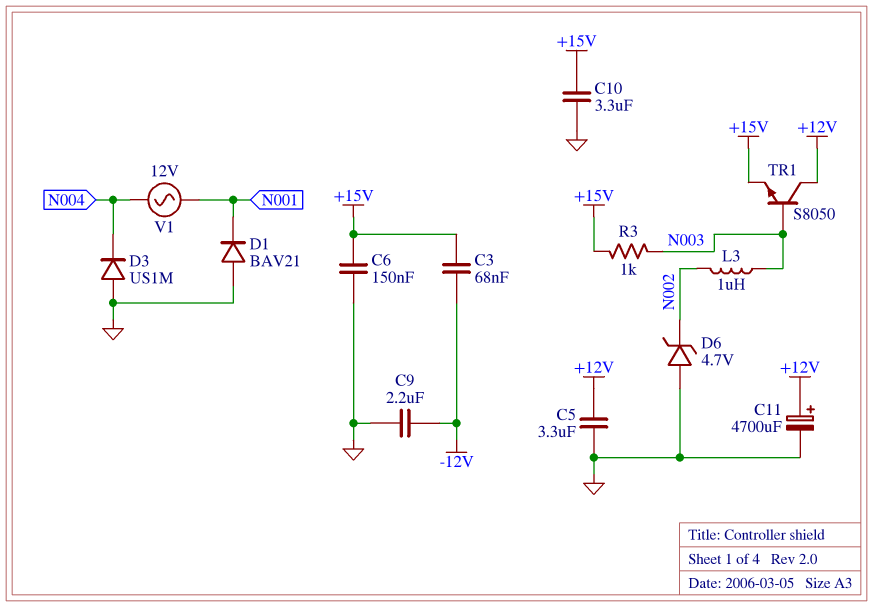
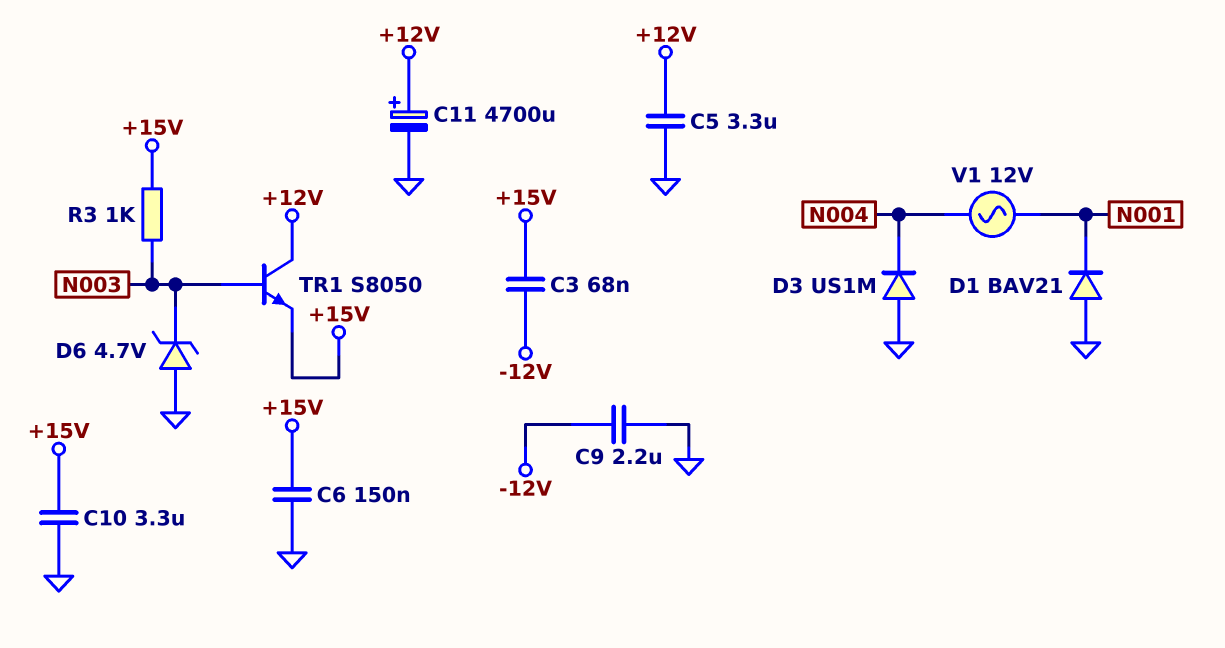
D6: zener 4.7V (A GND, K N002) -> zener 4.7V (A GND, K N003)
L3: 1uH (N002, N003) -> none

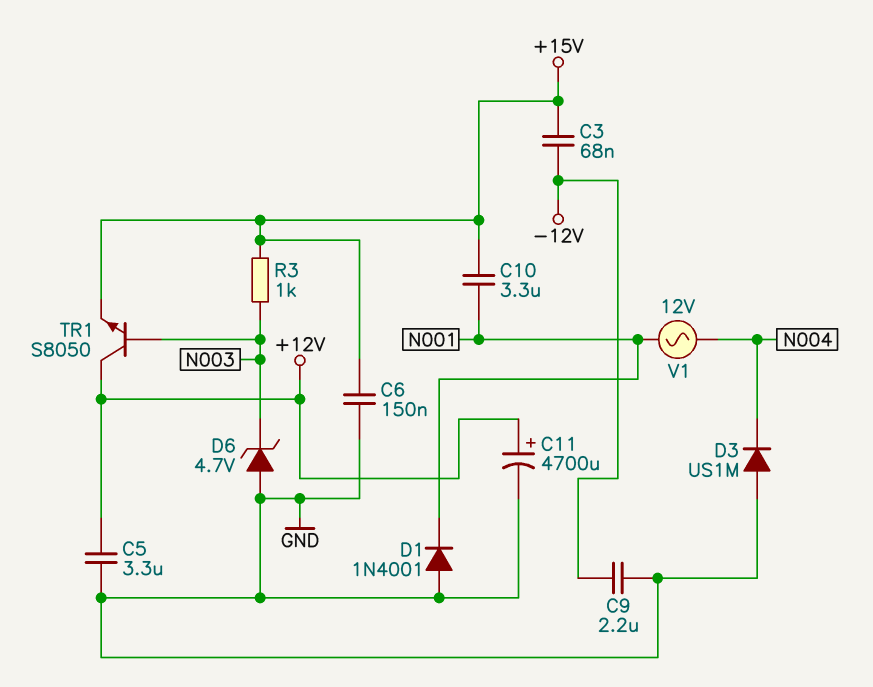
C10: 3.3uF (+15V, GND) -> 3.3uF (+15V, N001)
D1: diode BAV21 (A GND, K N001) -> diode 1N4001 (A GND, K N001)

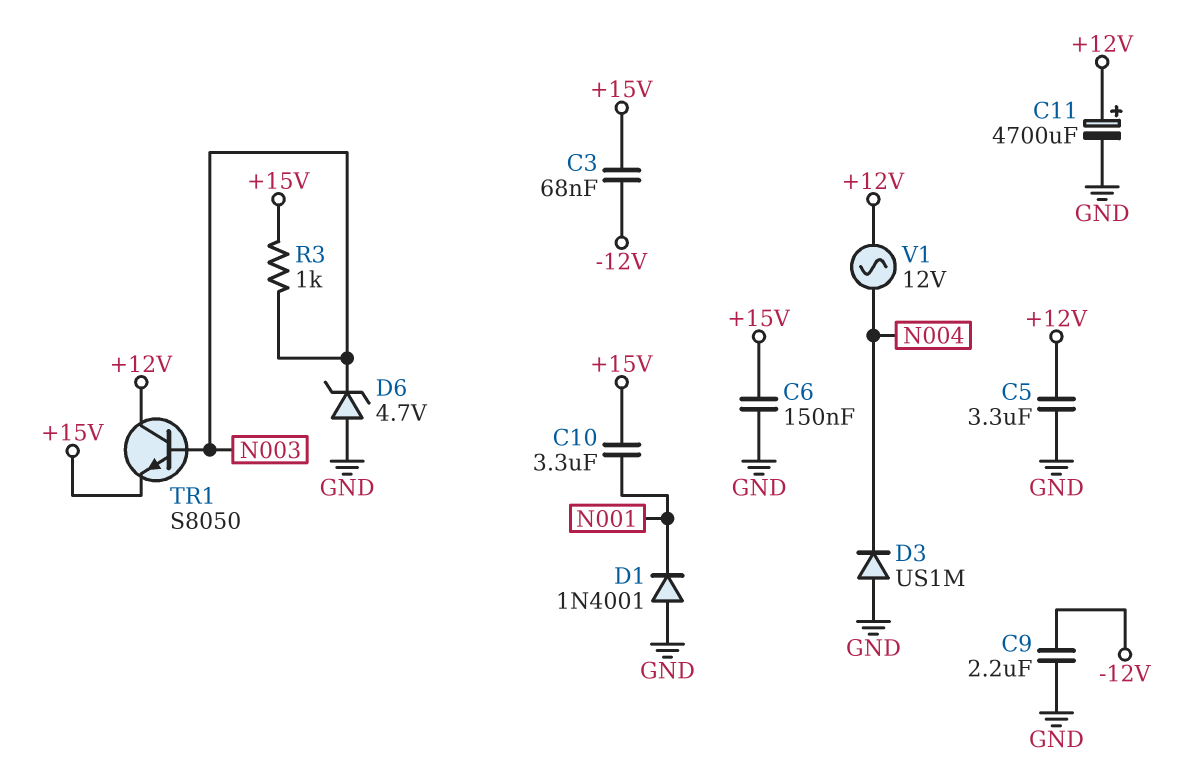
V1: AC 12V (N001, N004) -> AC 12V (+12V, N004)

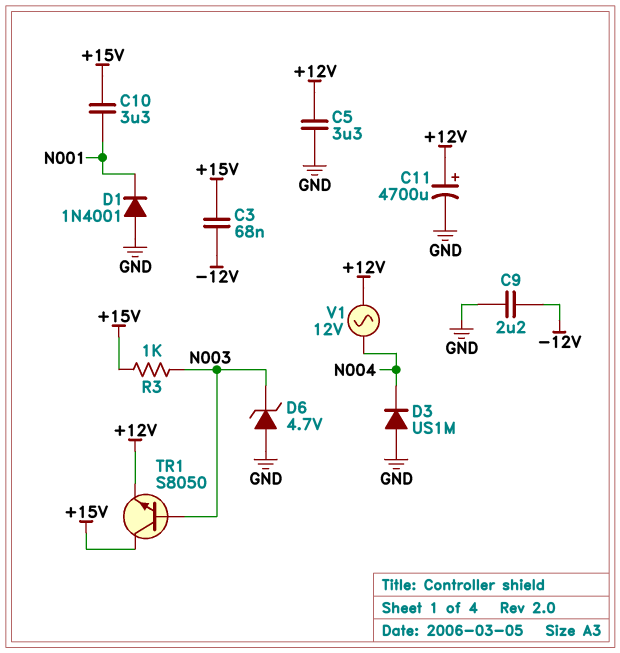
C6: 150nF (+15V, GND) -> none
TR1: NPN S8050 (B N003, C +12V, E +15V) -> NPN S8050 (B N003, C +15V, E +12V)

